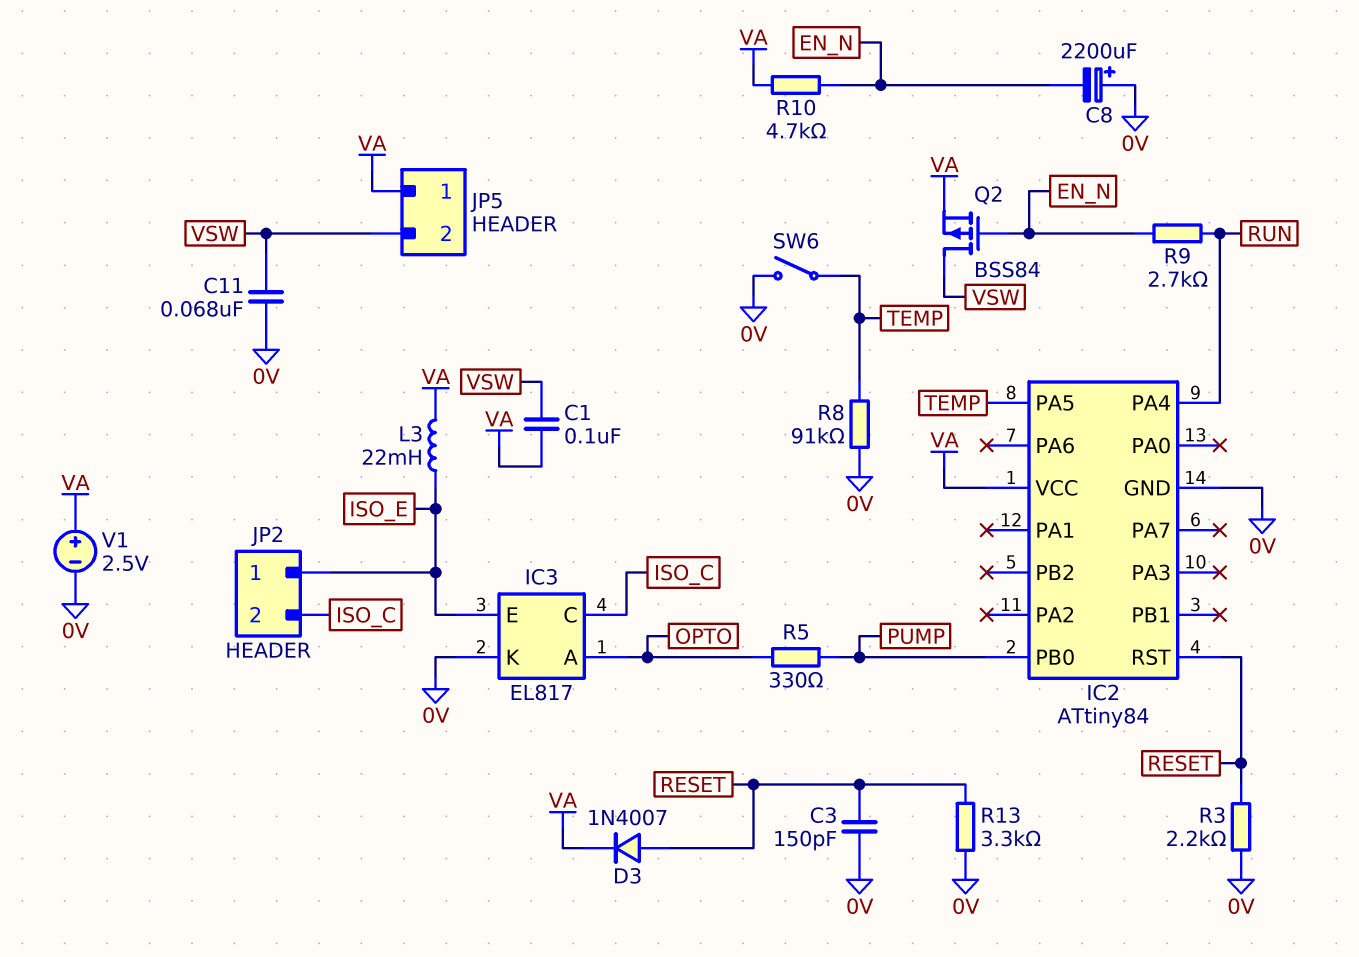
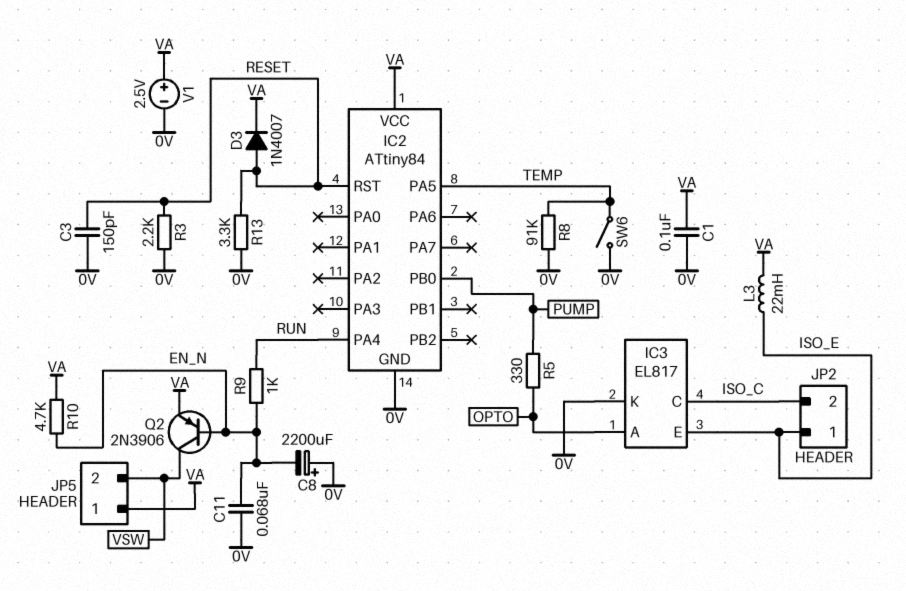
C1: 100nF (VA, VSW) -> 100nF (0V, VA)
C11: 68nF (0V, VSW) -> 68nF (0V, EN_N)
Q2: PMOS BSS84 (G EN_N, D VSW, S VA) -> PNP 2N3906 (B EN_N, C VSW, E VA)
R9: 2.7k (EN_N, RUN) -> 1k (EN_N, RUN)

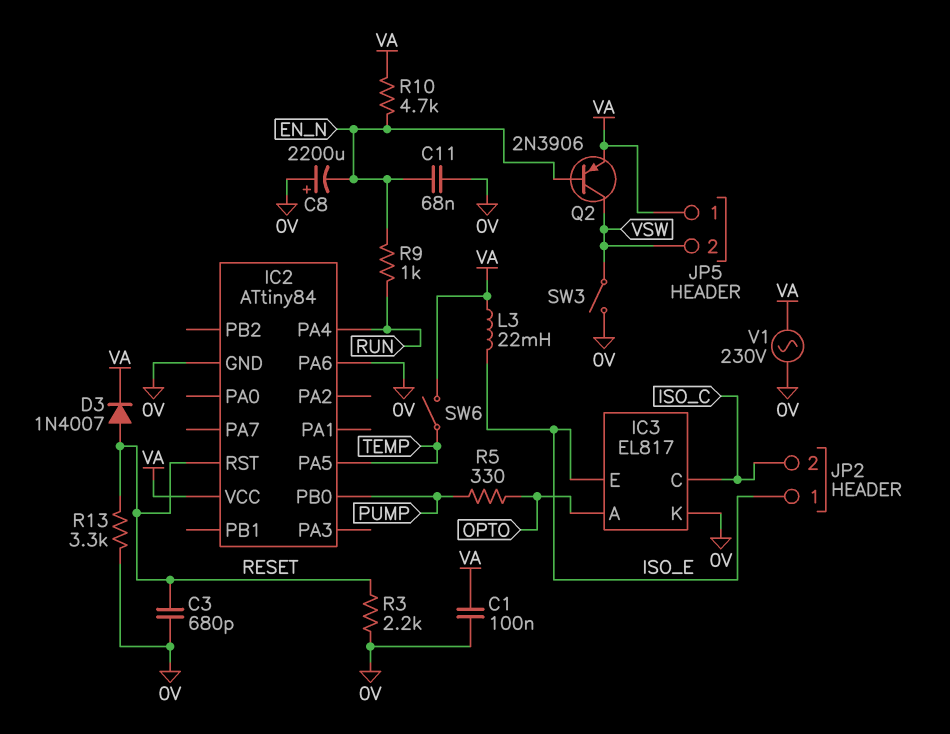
C3: 150pF (0V, RESET) -> 680pF (0V, RESET)
IC2 pin PA6: none -> 0V
R8: 91k (0V, TEMP) -> none
SW3: none -> switch (0V, VSW)
SW6: switch (0V, TEMP) -> switch (TEMP, VA)
V1: 2.5V (plus VA, minus 0V) -> AC 230V (0V, VA)

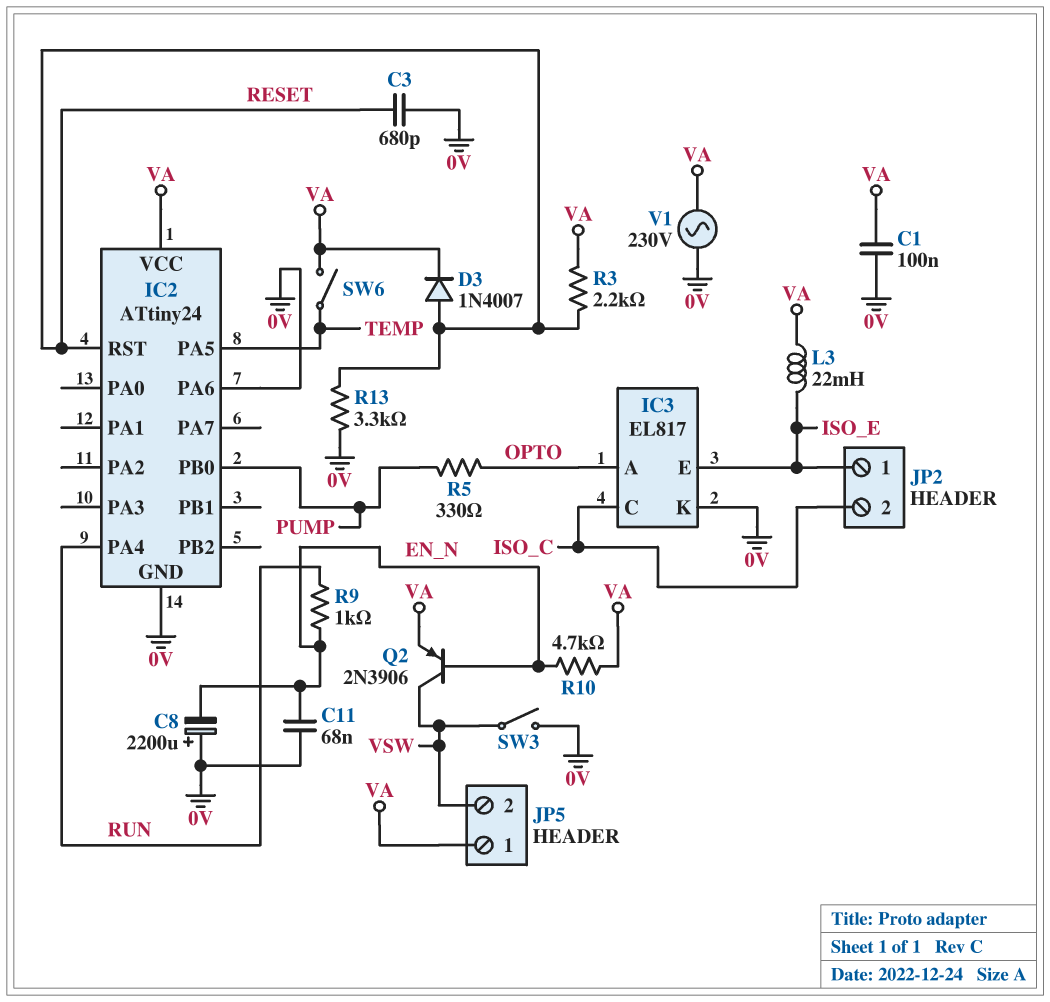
IC2: ATtiny84 -> ATtiny24
R3: 2.2k (0V, RESET) -> 2.2k (RESET, VA)

